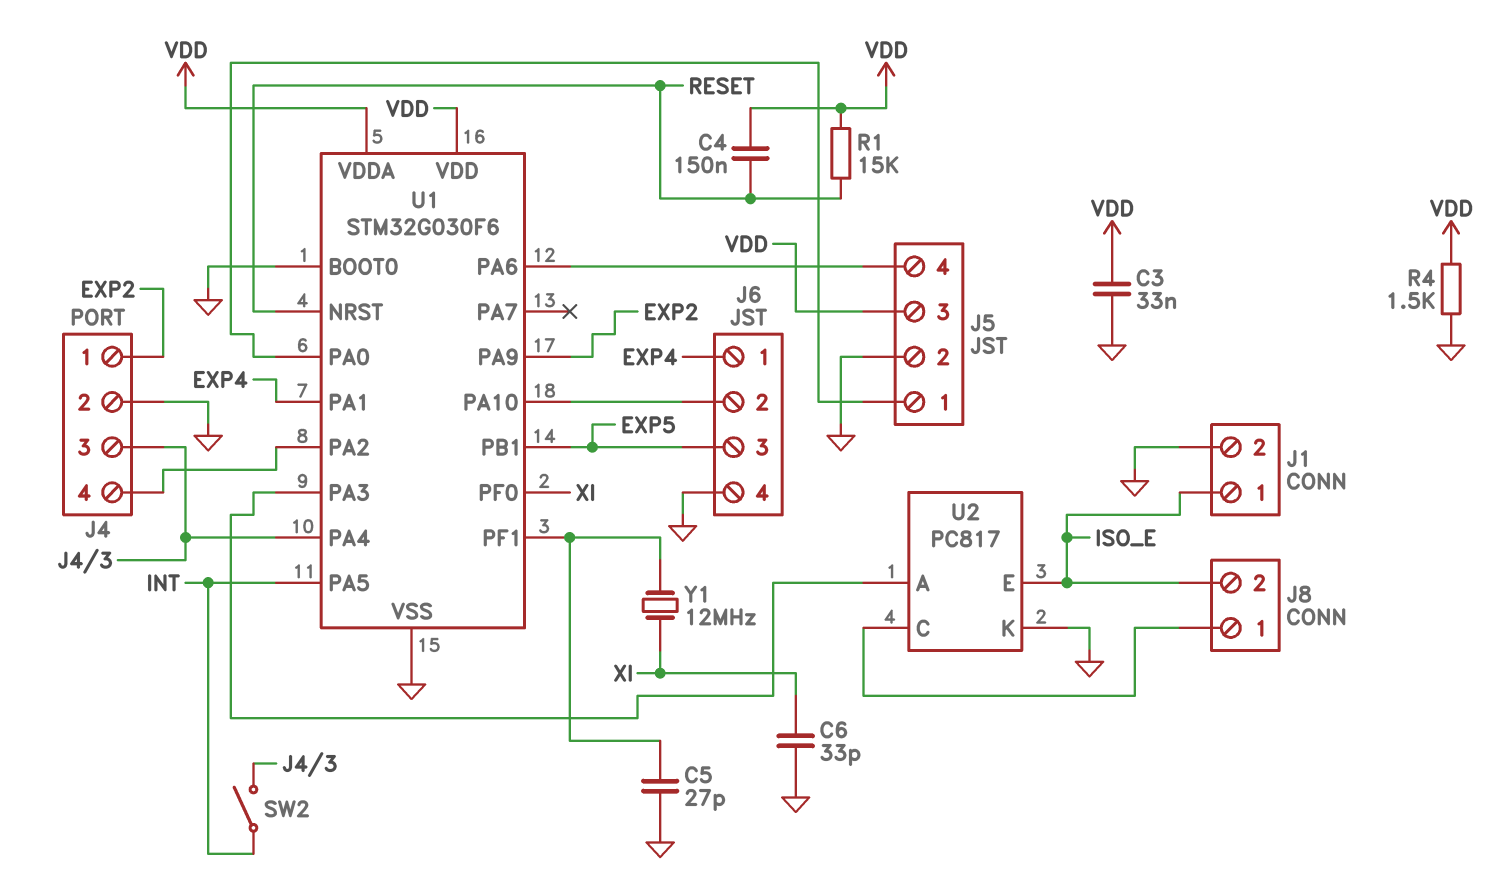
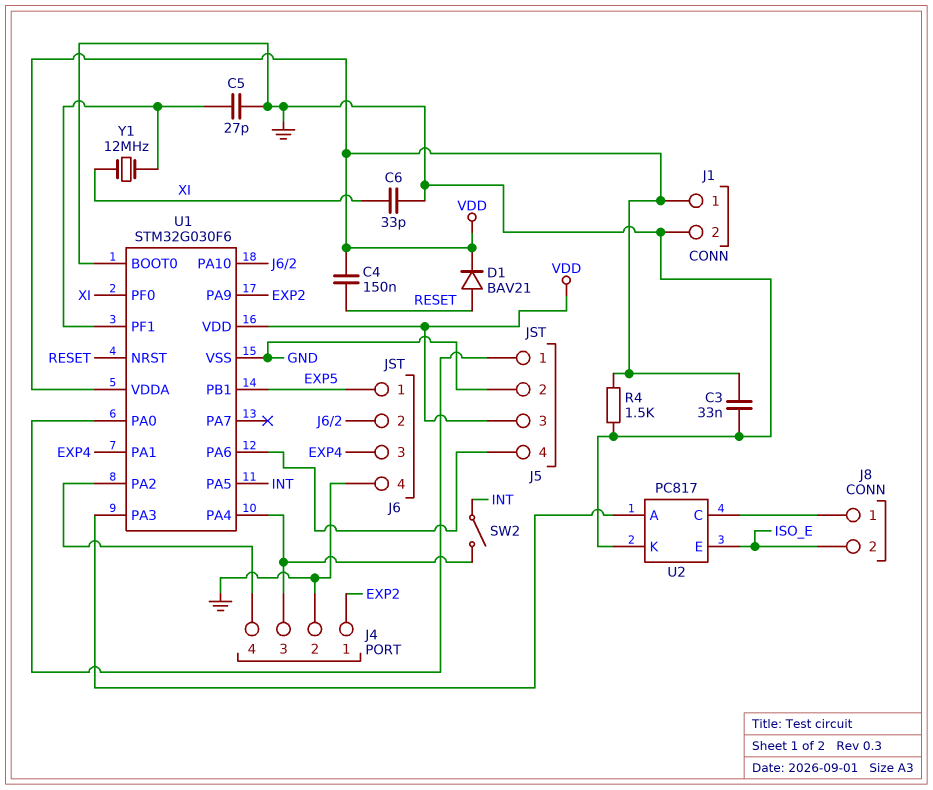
D1: none -> diode BAV21 (A RESET, K VDD)
J1 pin 1: ISO_E -> VDD
J6 pin 1: EXP4 -> EXP5
J6 pin 3: EXP5 -> EXP4
R1: 15k (RESET, VDD) -> none

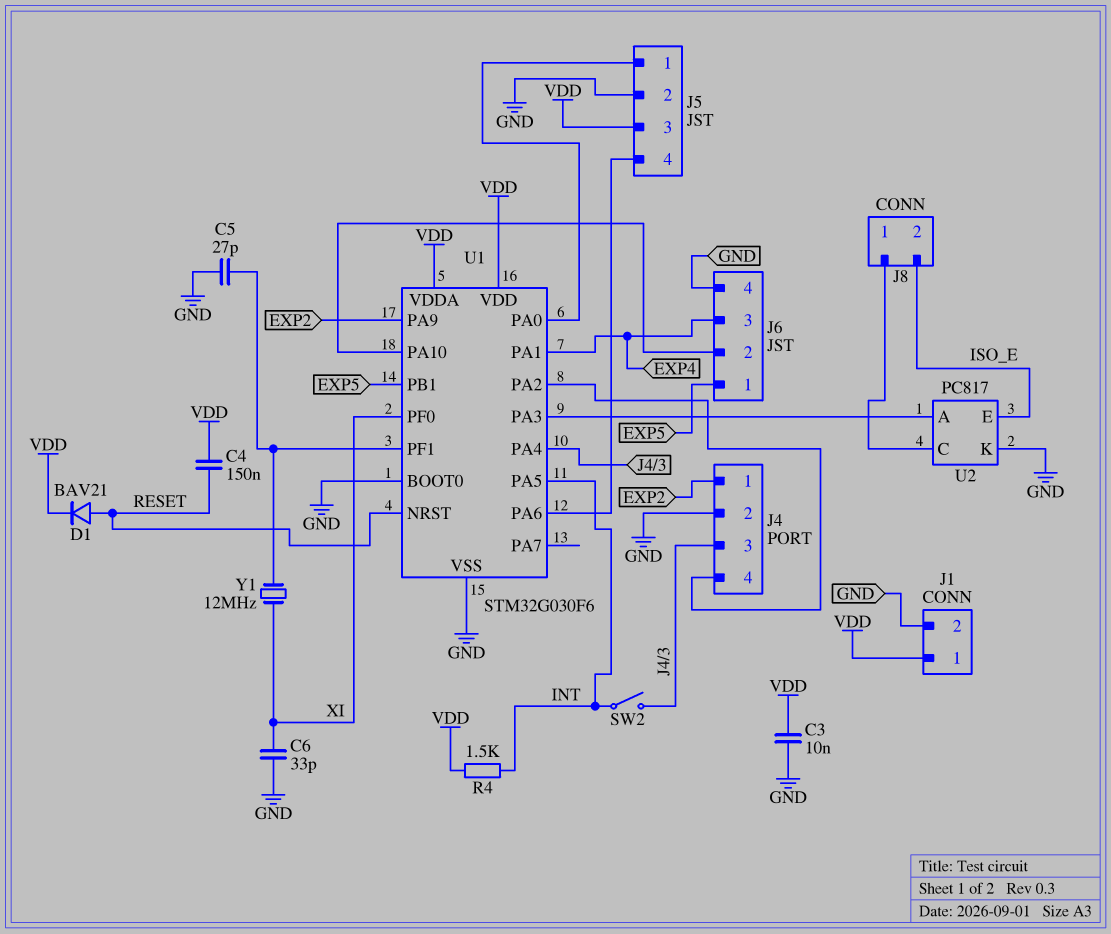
C3: 33nF (GND, VDD) -> 10nF (GND, VDD)
R4: 1.5k (GND, VDD) -> 1.5k (INT, VDD)

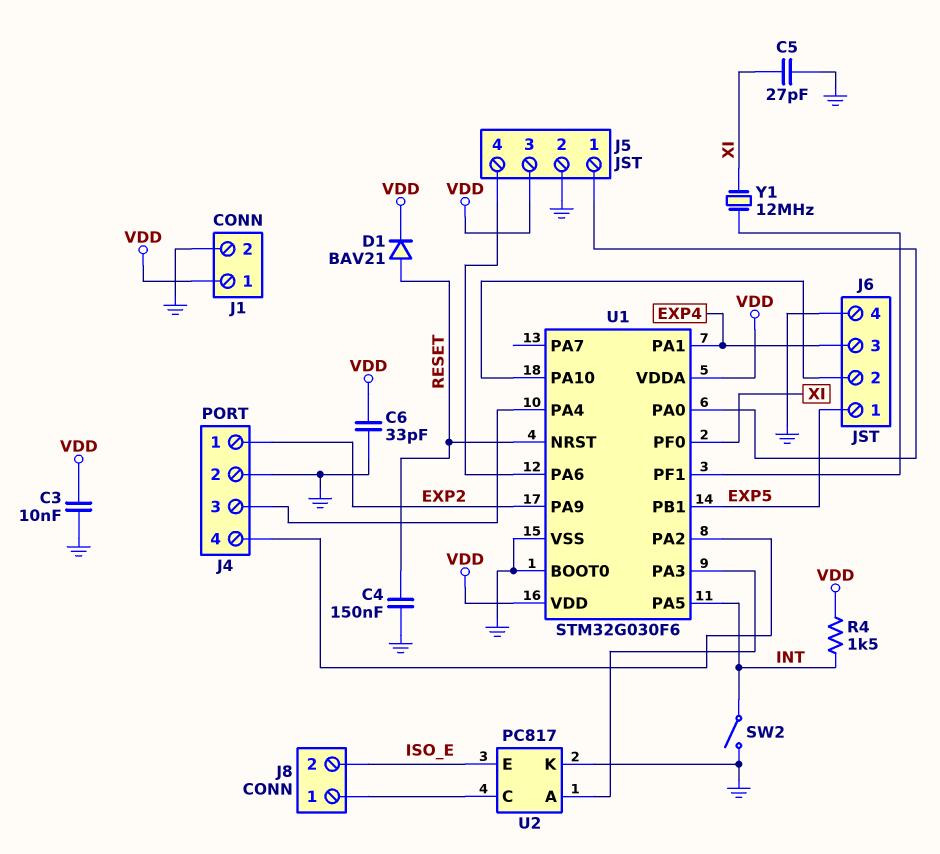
C4: 150nF (RESET, VDD) -> 150nF (GND, RESET)
C5: 27pF (GND, U1/PF1) -> 27pF (GND, XI)
C6: 33pF (GND, XI) -> 33pF (GND, VDD)
SW2: switch (INT, J4/3) -> switch (GND, INT)

